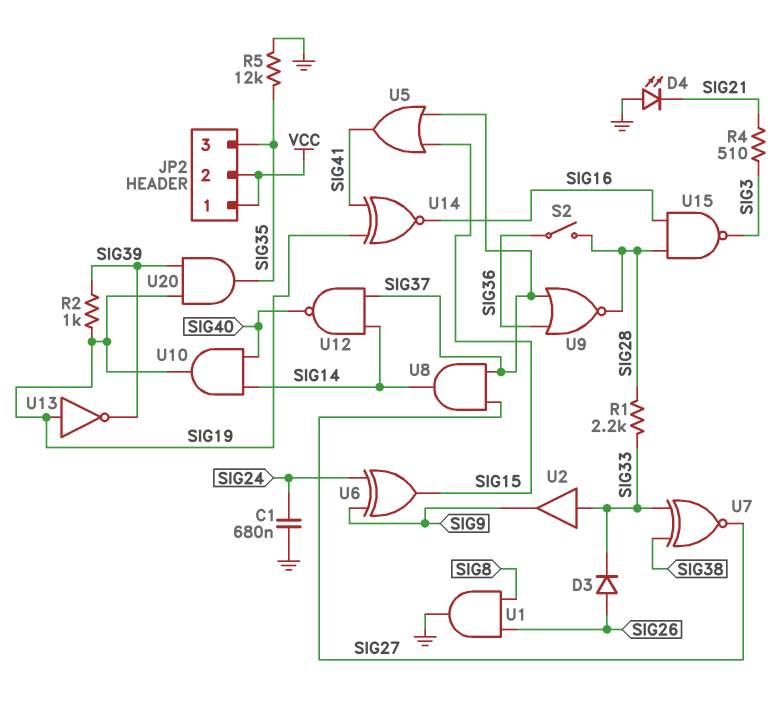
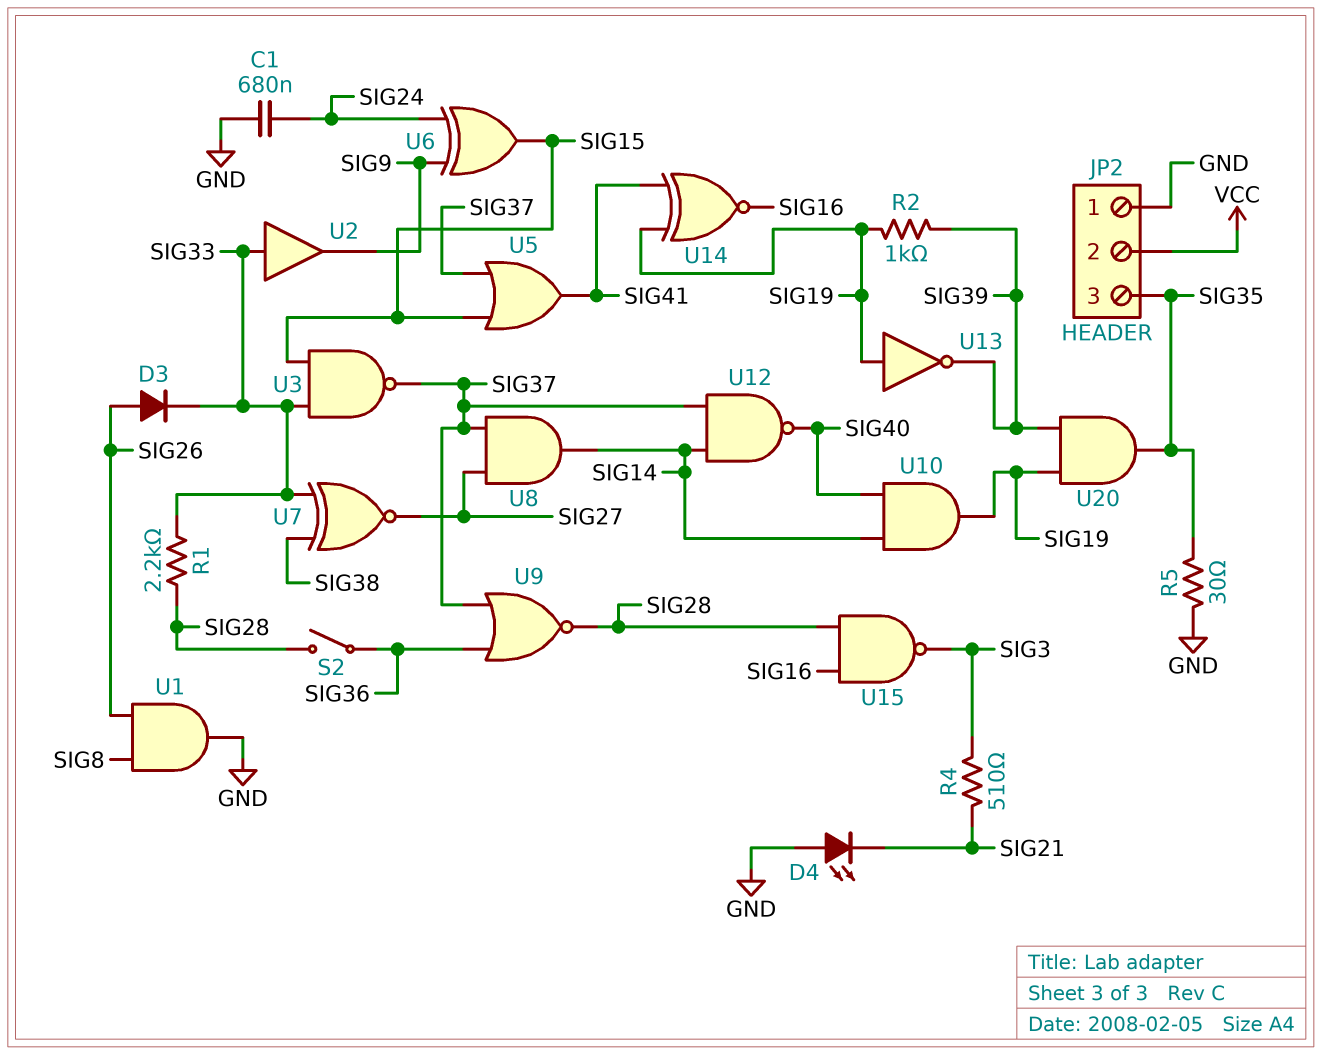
JP2 pin 1: VCC -> GND
R5: 12k (GND, SIG35) -> 30 (GND, SIG35)
U3: none -> NAND (in SIG15, in SIG33, out SIG37)

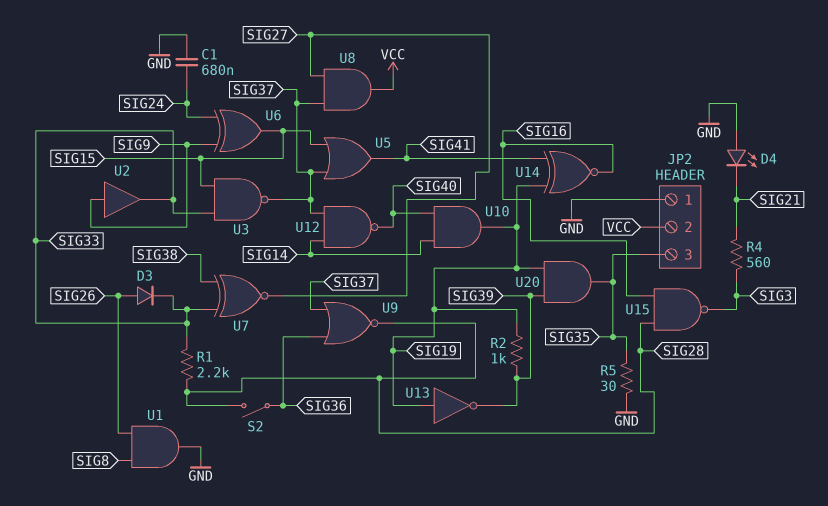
R4: 510 (SIG3, SIG21) -> 560 (SIG3, SIG21)
U2: buffer (in SIG33, out SIG9) -> buffer (in SIG9, out SIG33)
U8: AND (in SIG27, in SIG37, out SIG14) -> AND (in SIG27, in SIG37, out VCC)

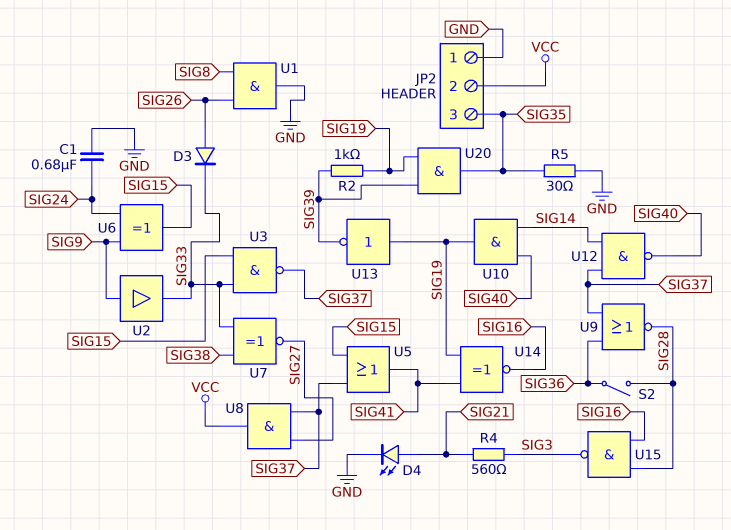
D4: LED (A GND, K SIG21) -> LED (A SIG21, K GND)
R1: 2.2k (SIG28, SIG33) -> none

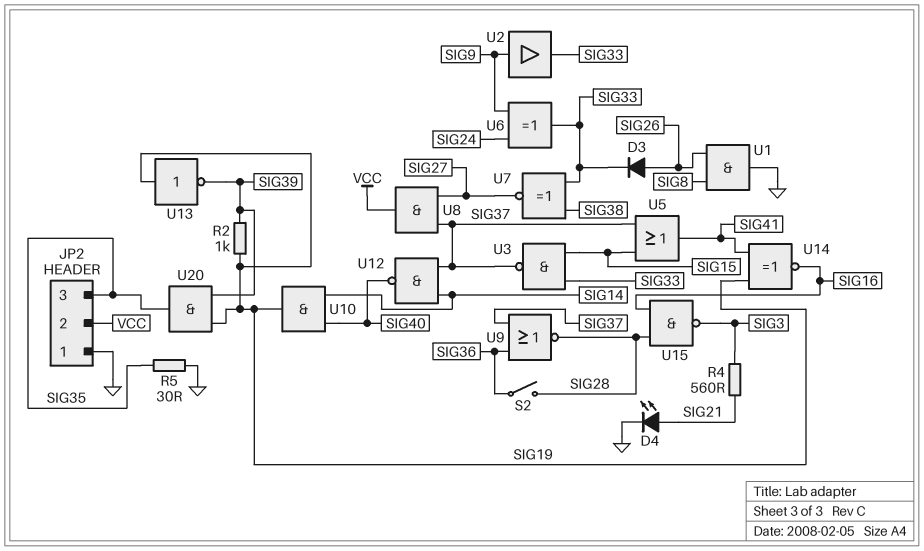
C1: 680nF (GND, SIG24) -> none
U6: XOR (in SIG9, in SIG24, out SIG15) -> XOR (in SIG9, in SIG24, out SIG33)

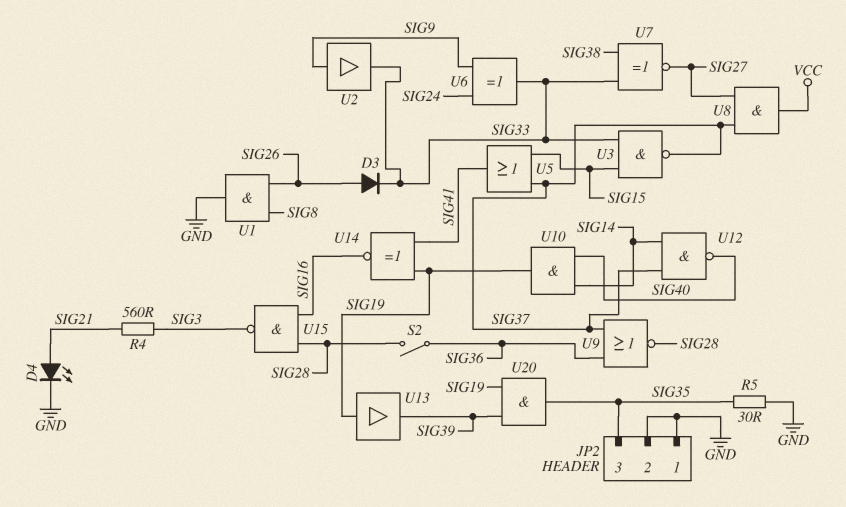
JP2 pin 2: VCC -> GND
R2: 1k (SIG19, SIG39) -> none
U13: NOT (in SIG19, out SIG39) -> buffer (in SIG19, out SIG39)

